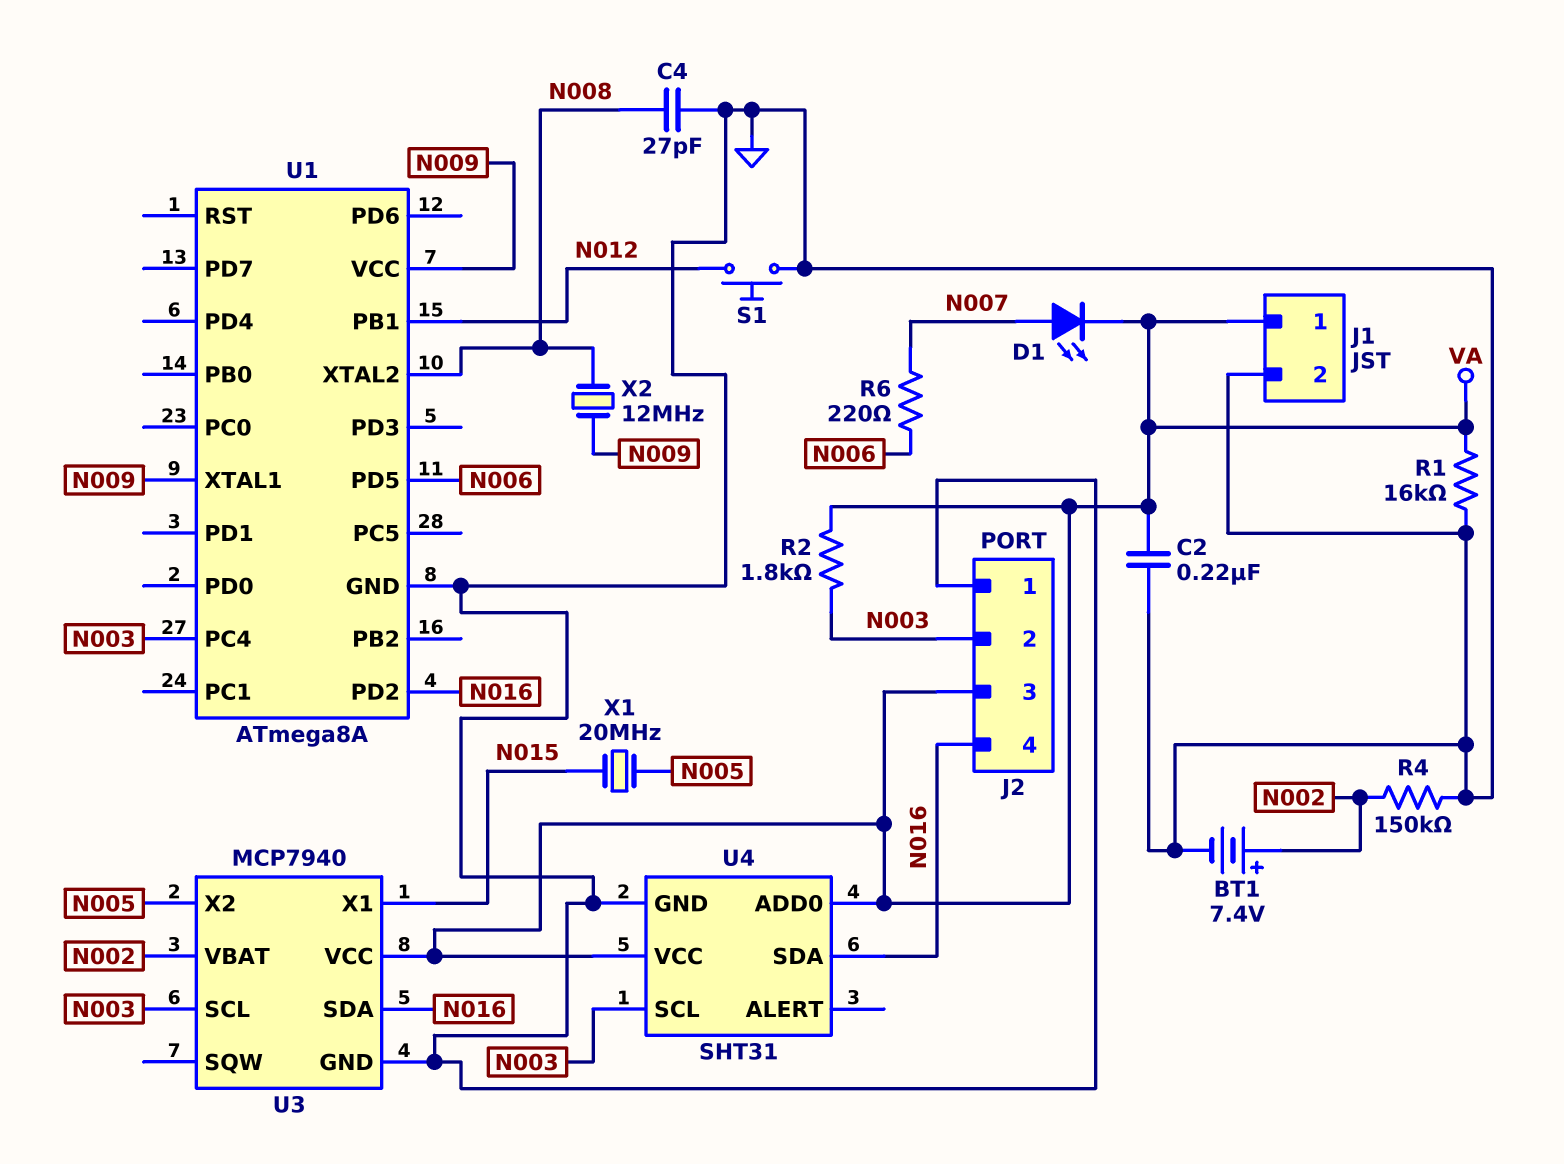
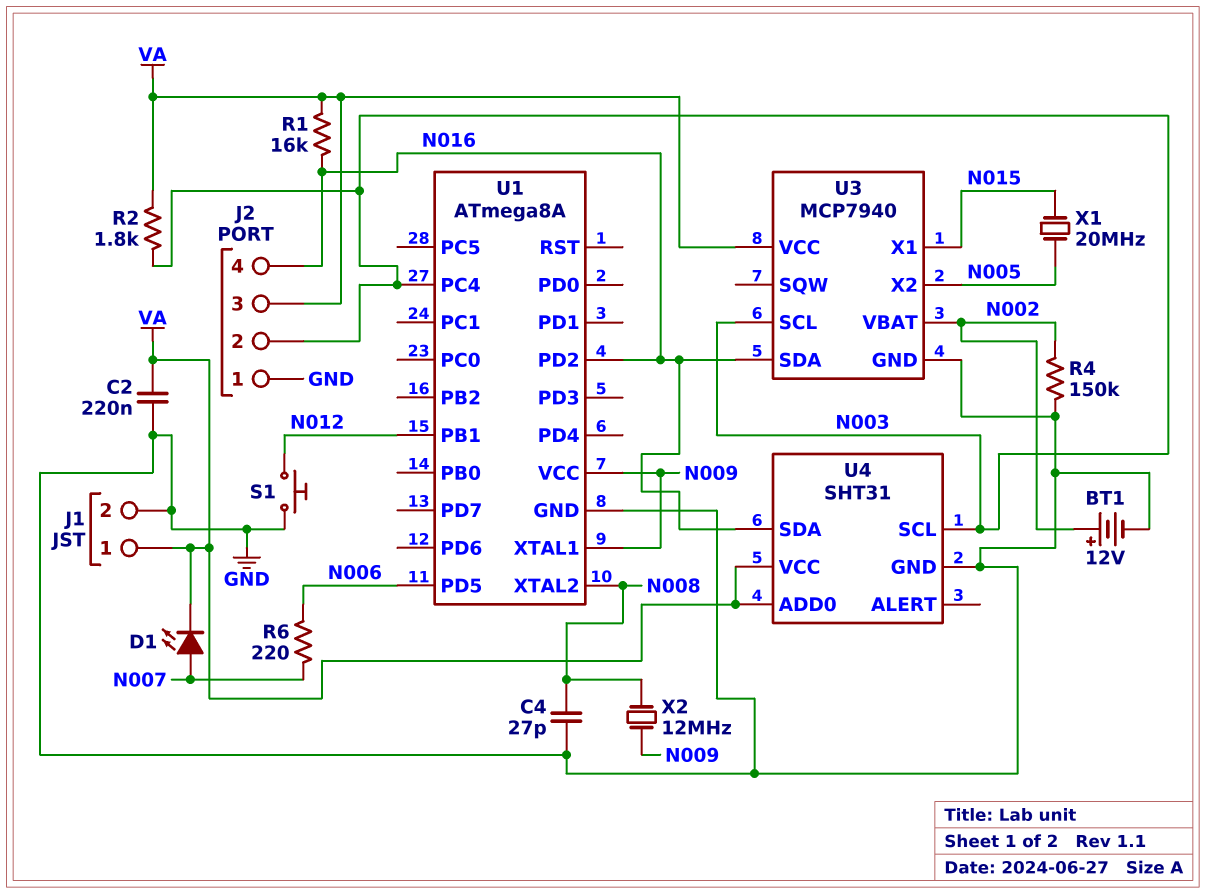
BT1: 7.4V (plus N002, minus GND) -> 12V (plus N002, minus GND)
R1: 16k (GND, VA) -> 16k (N016, VA)

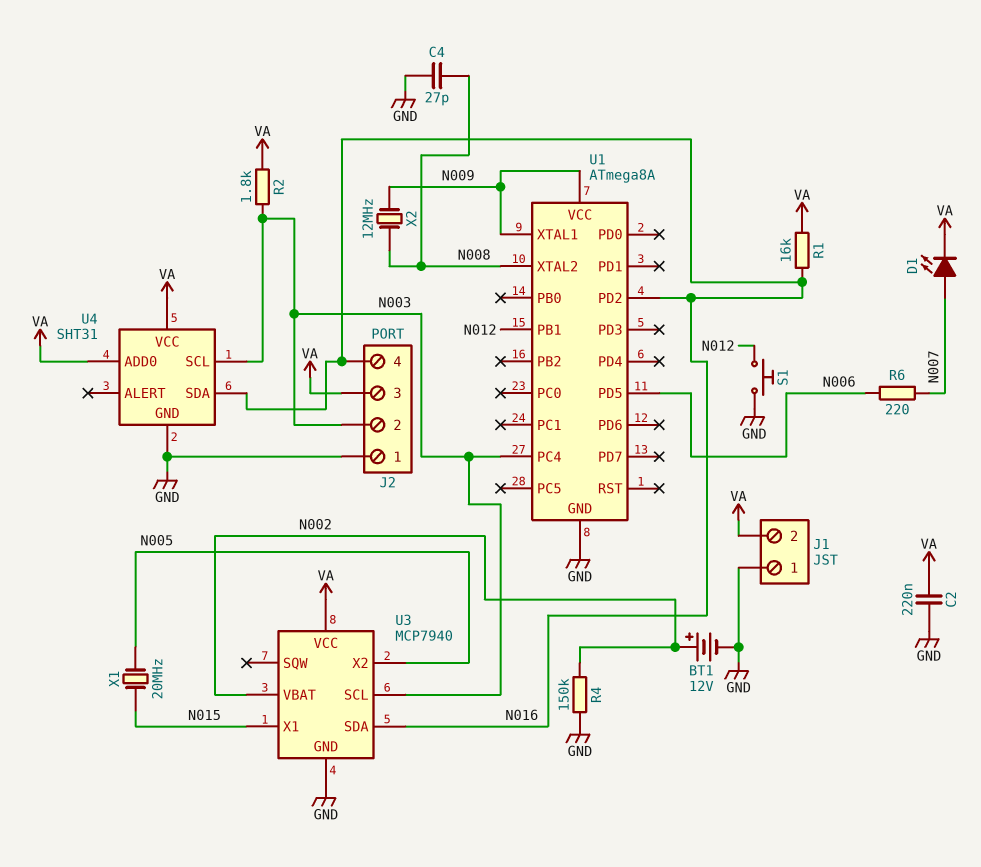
J1 pin 1: VA -> GND
J1 pin 2: GND -> VA

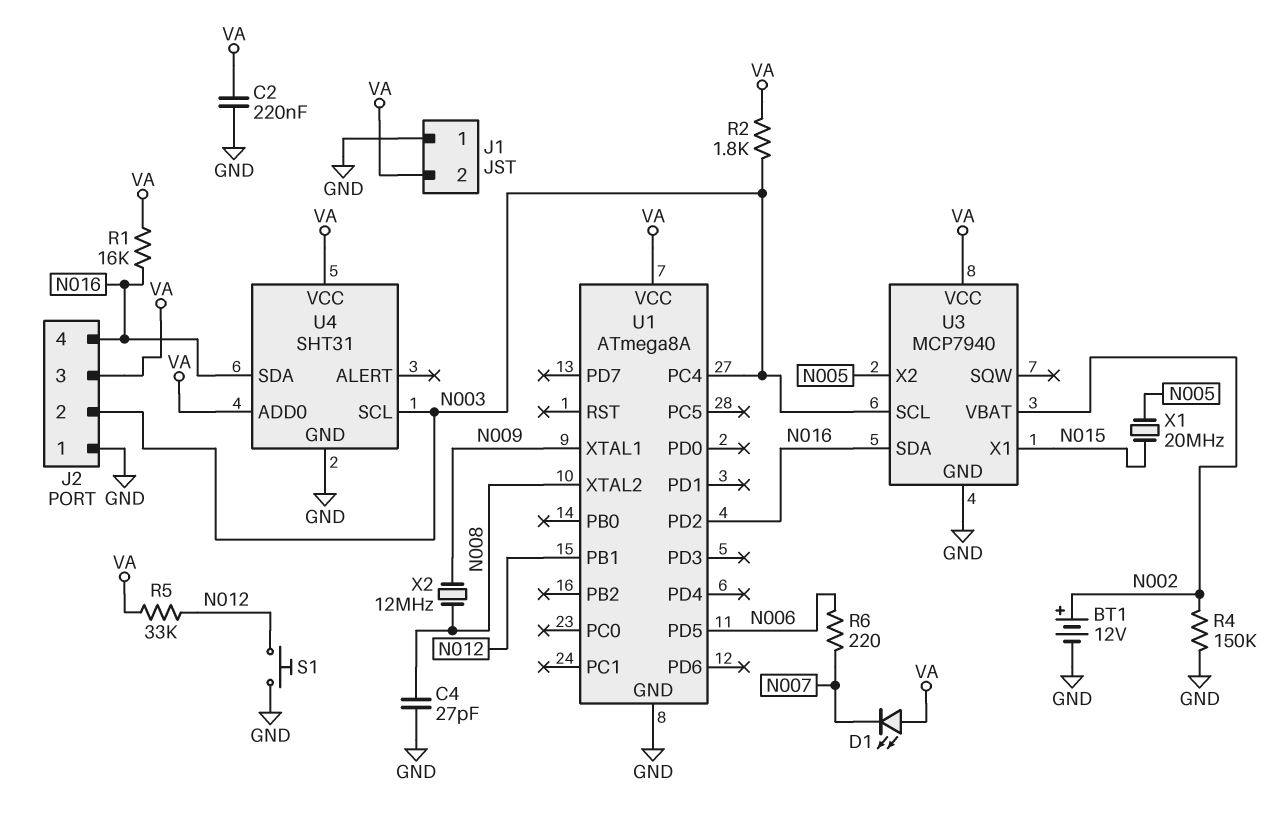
D1: LED (A N007, K VA) -> LED (A VA, K N007)
R5: none -> 33k (N012, VA)
U1 pin VCC: N009 -> VA

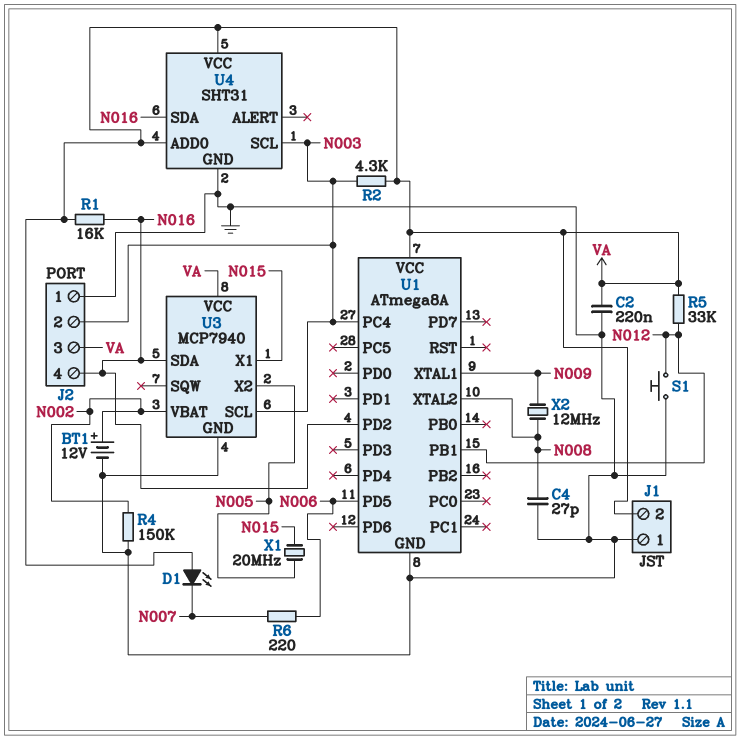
R2: 1.8k (N003, VA) -> 4.3k (N003, VA)

